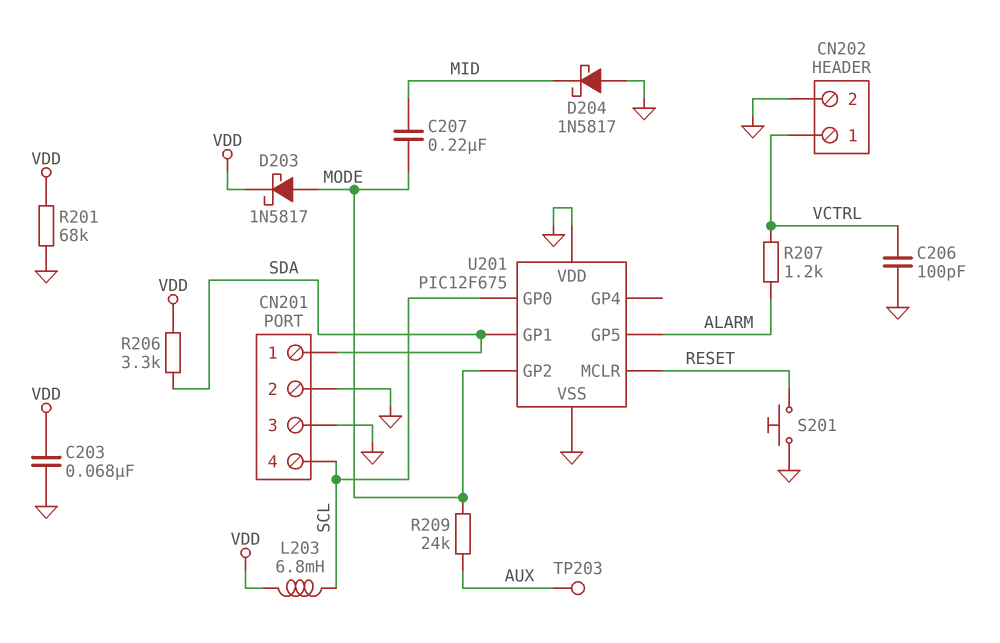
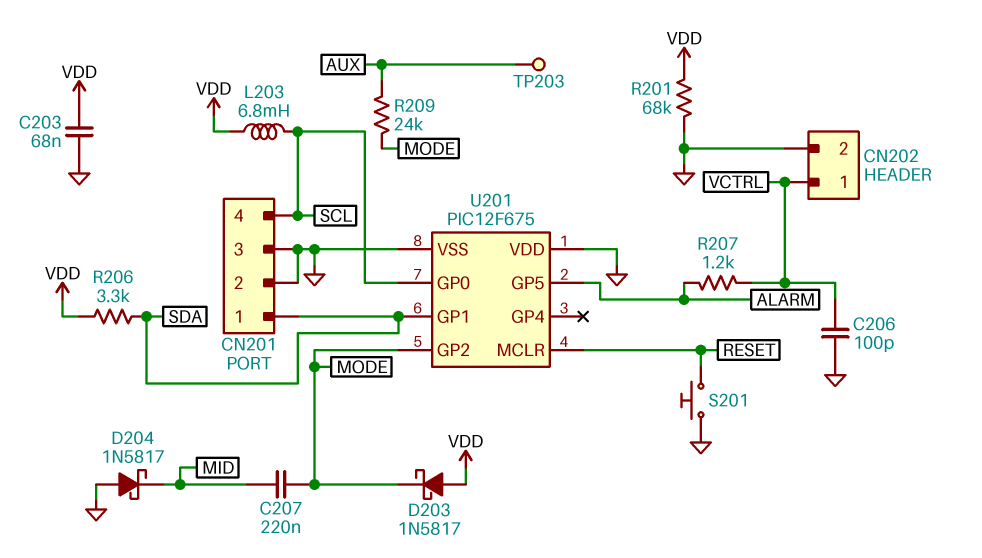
D203: schottky 1N5817 (A MODE, K VDD) -> schottky 1N5817 (A VDD, K MODE)

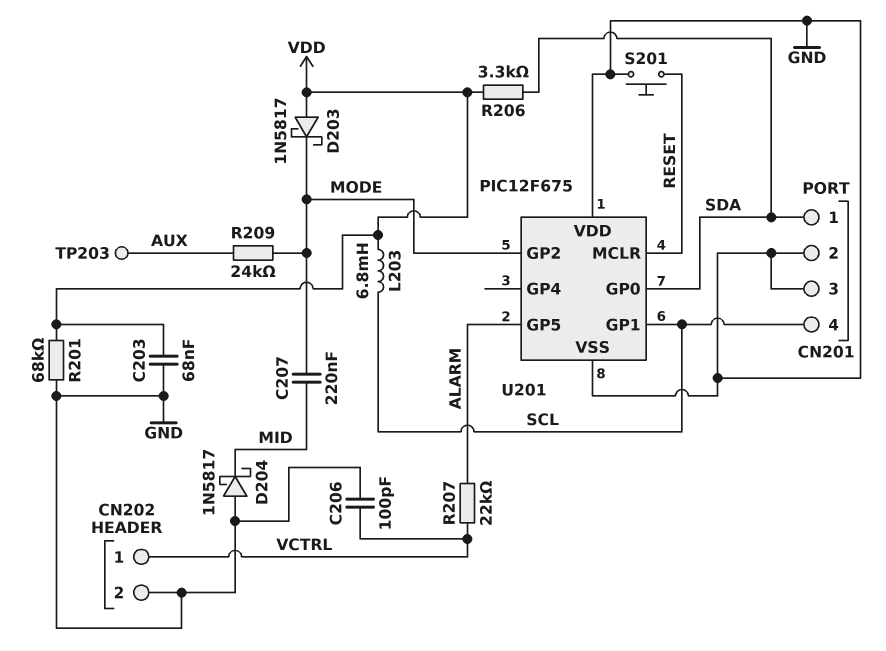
R207: 1.2k (ALARM, VCTRL) -> 22k (ALARM, VCTRL)
U201 pin GP0: SCL -> SDA
U201 pin GP1: SDA -> SCL

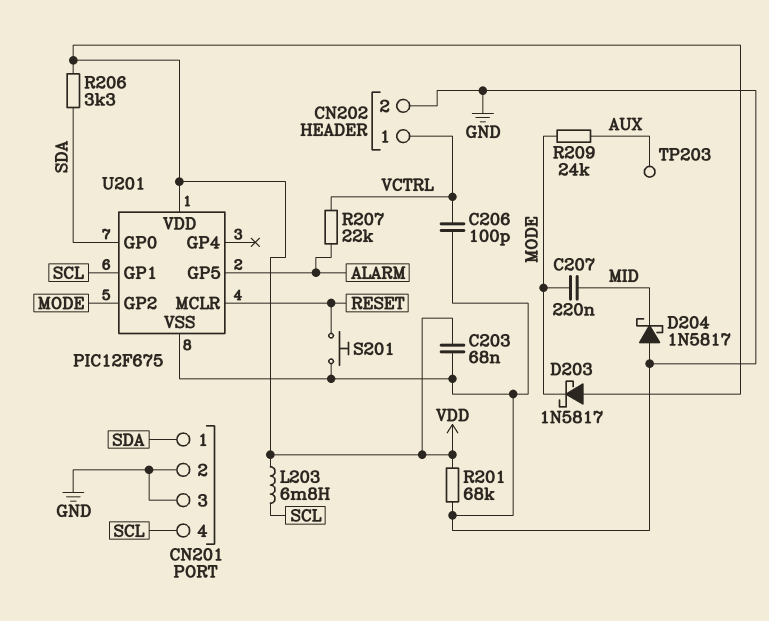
U201 pin VDD: GND -> VDD

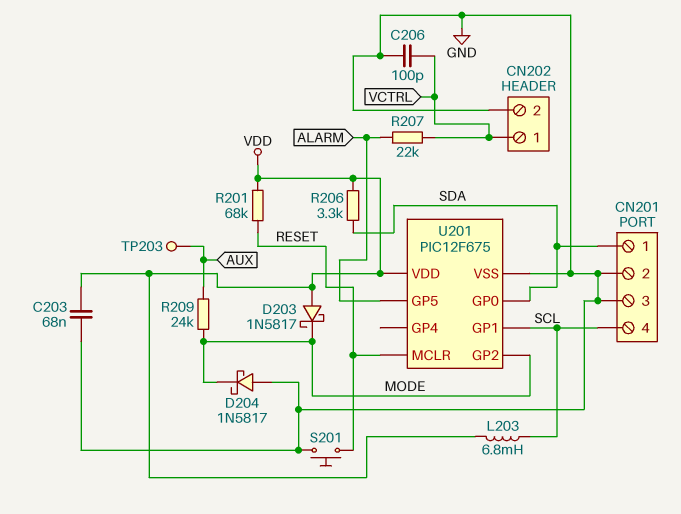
C207: 220nF (MID, MODE) -> none
D204: schottky 1N5817 (A GND, K MID) -> schottky 1N5817 (A GND, K MODE)
R201: 68k (GND, VDD) -> 68k (RESET, VDD)

